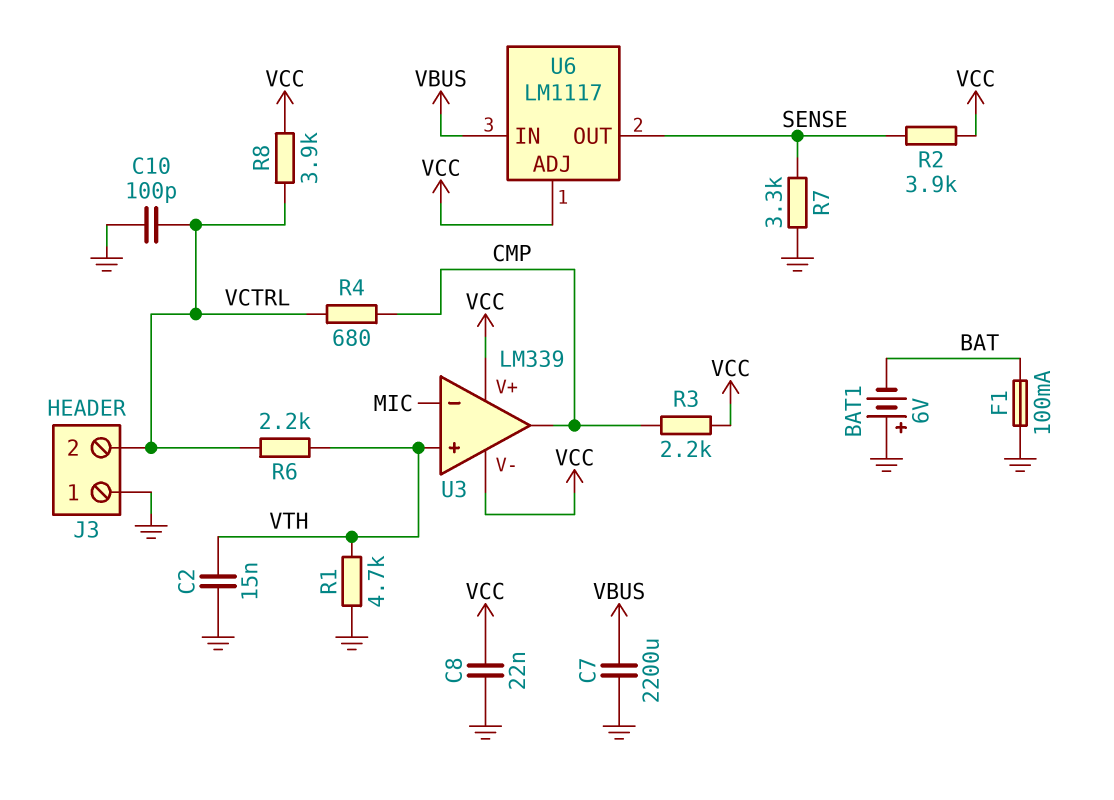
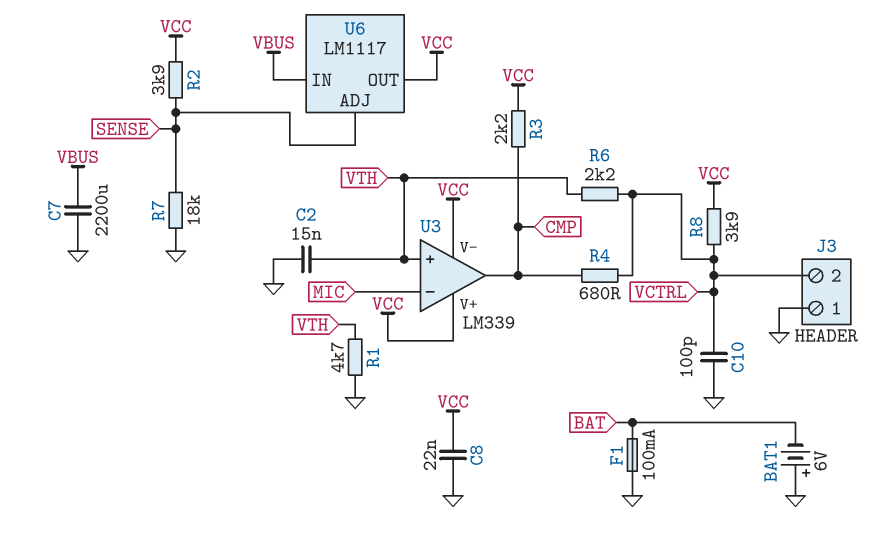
R7: 3.3k (GND, SENSE) -> 18k (GND, SENSE)
U6 pin ADJ: VCC -> SENSE
U6 pin OUT: SENSE -> VCC

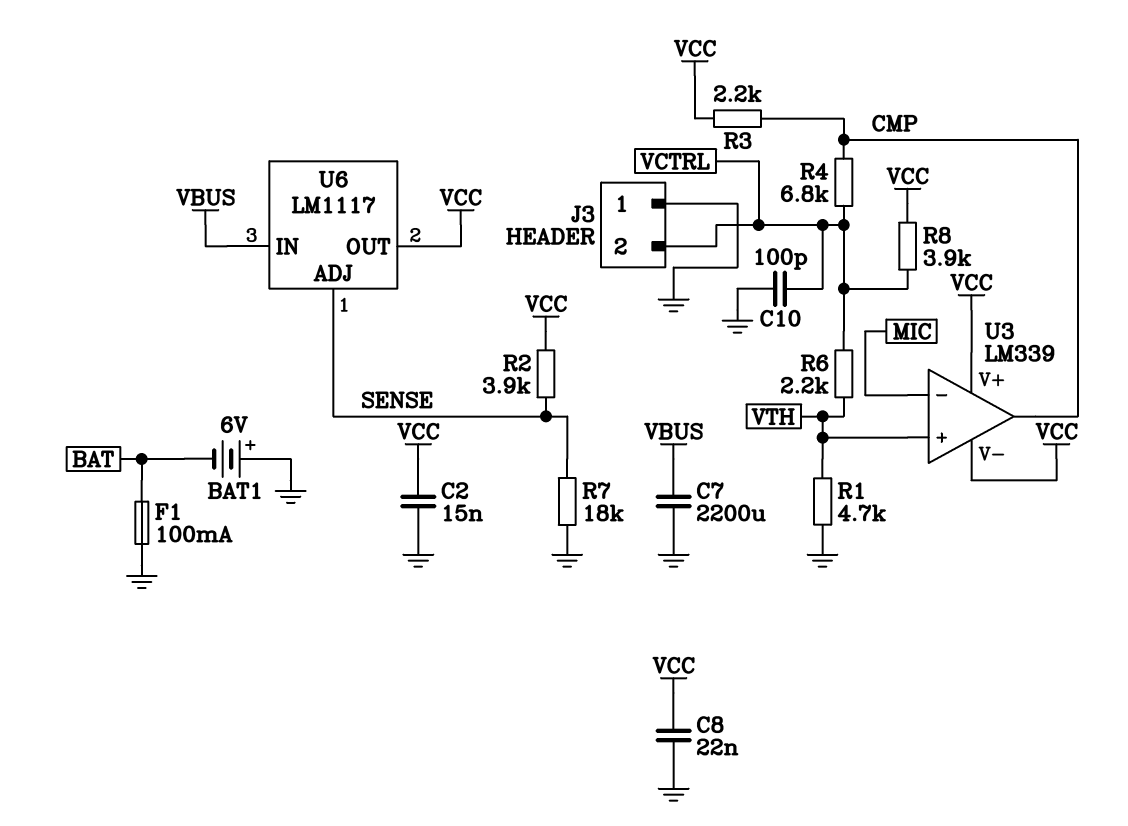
C2: 15nF (GND, VTH) -> 15nF (GND, VCC)
R4: 680 (CMP, VCTRL) -> 6.8k (CMP, VCTRL)

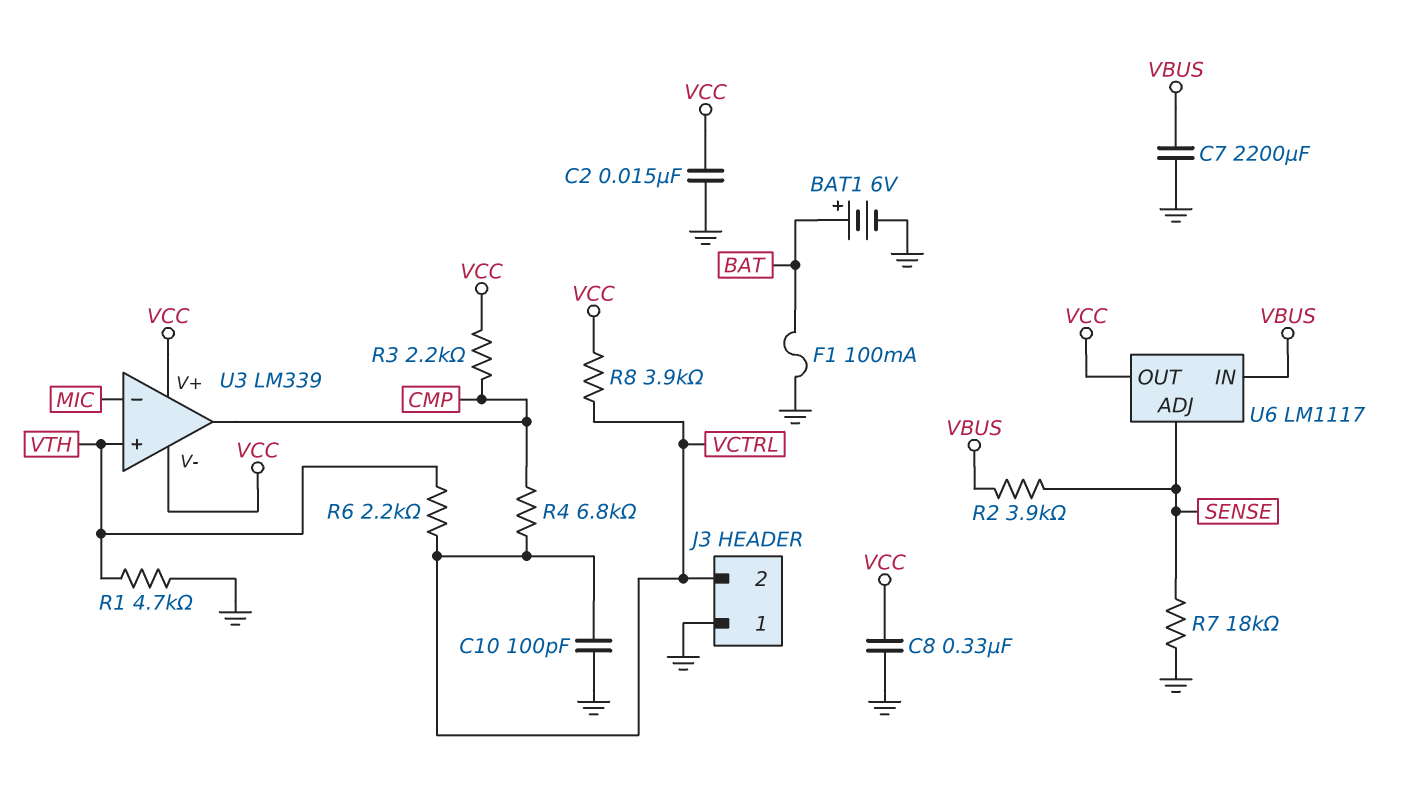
BAT1: 6V (plus GND, minus BAT) -> 6V (plus BAT, minus GND)
C8: 22nF (GND, VCC) -> 330nF (GND, VCC)
R2: 3.9k (SENSE, VCC) -> 3.9k (SENSE, VBUS)

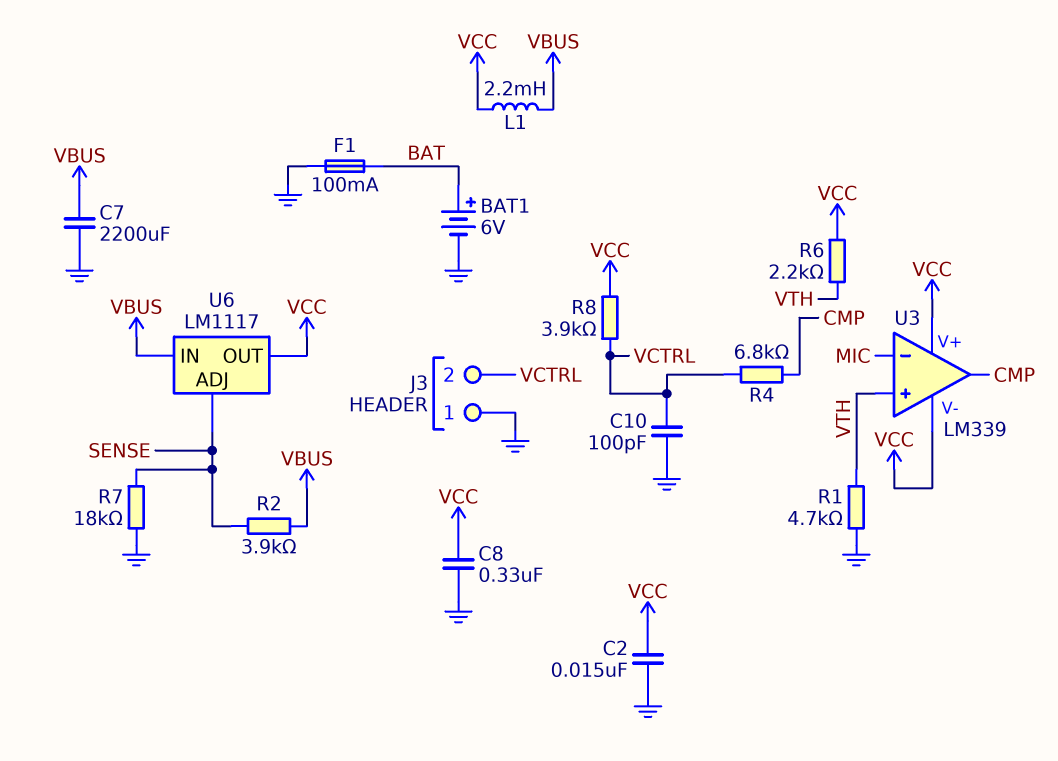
L1: none -> 2.2mH (VBUS, VCC)
R3: 2.2k (CMP, VCC) -> none
R6: 2.2k (VCTRL, VTH) -> 2.2k (VCC, VTH)

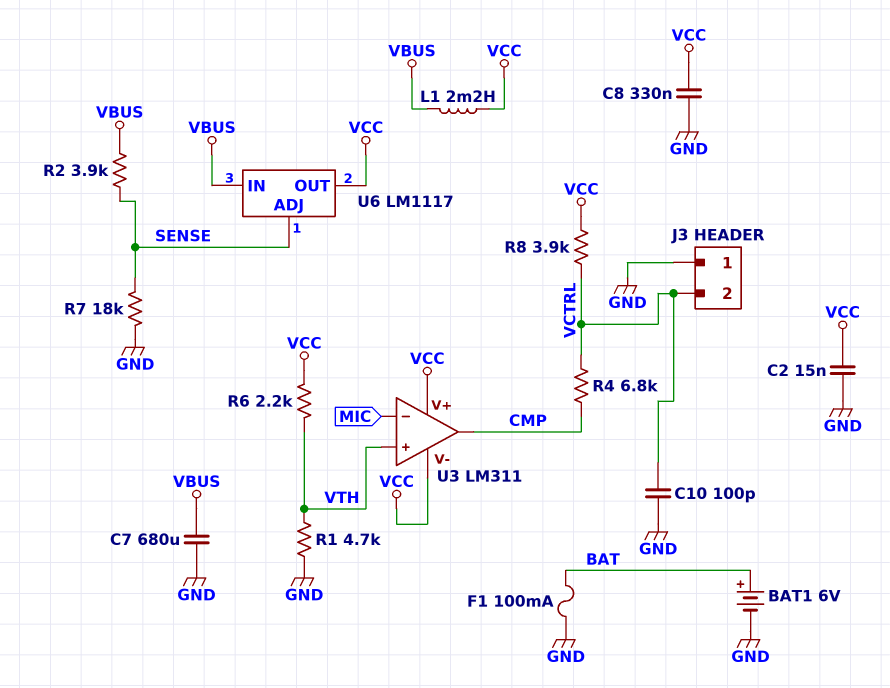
C7: 2200uF (GND, VBUS) -> 680uF (GND, VBUS)
U3: LM339 -> LM311

